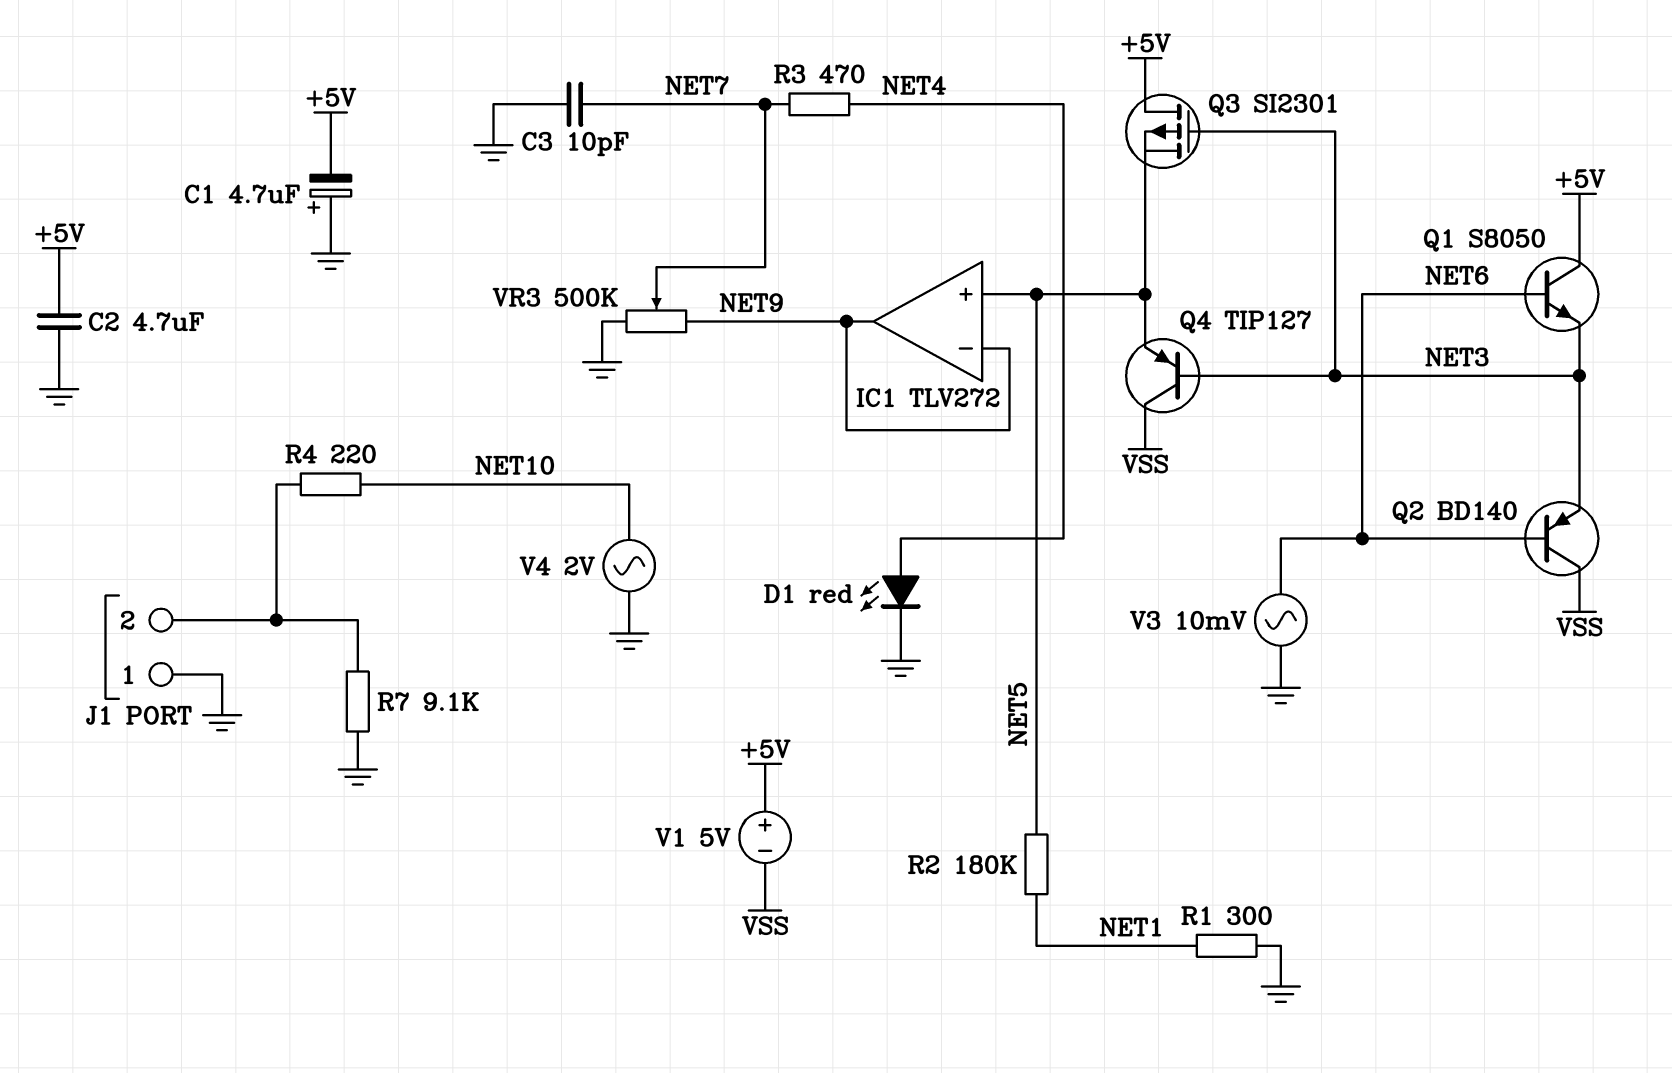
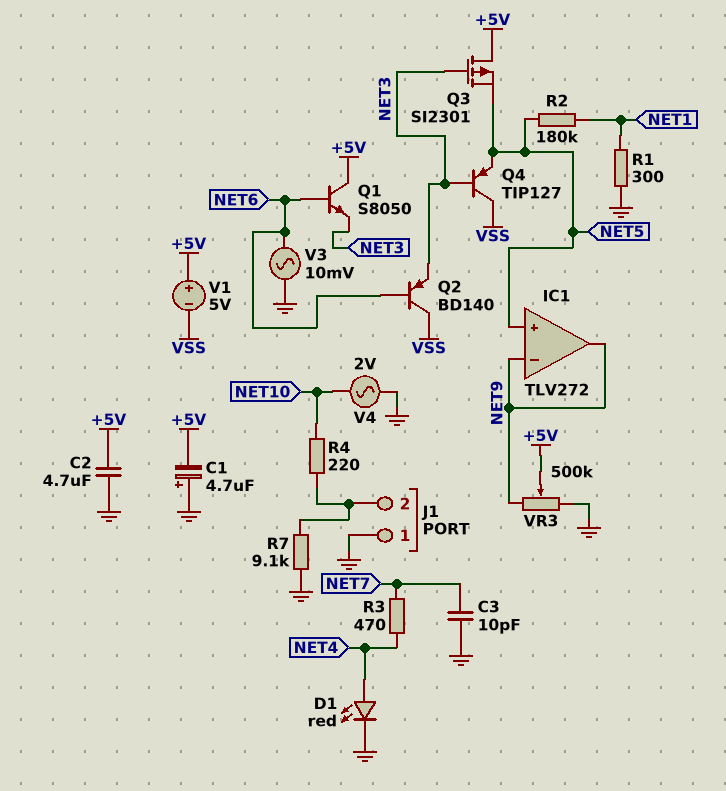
VR3: 500k (GND, NET9, wiper NET7) -> 500k (GND, NET9, wiper +5V)

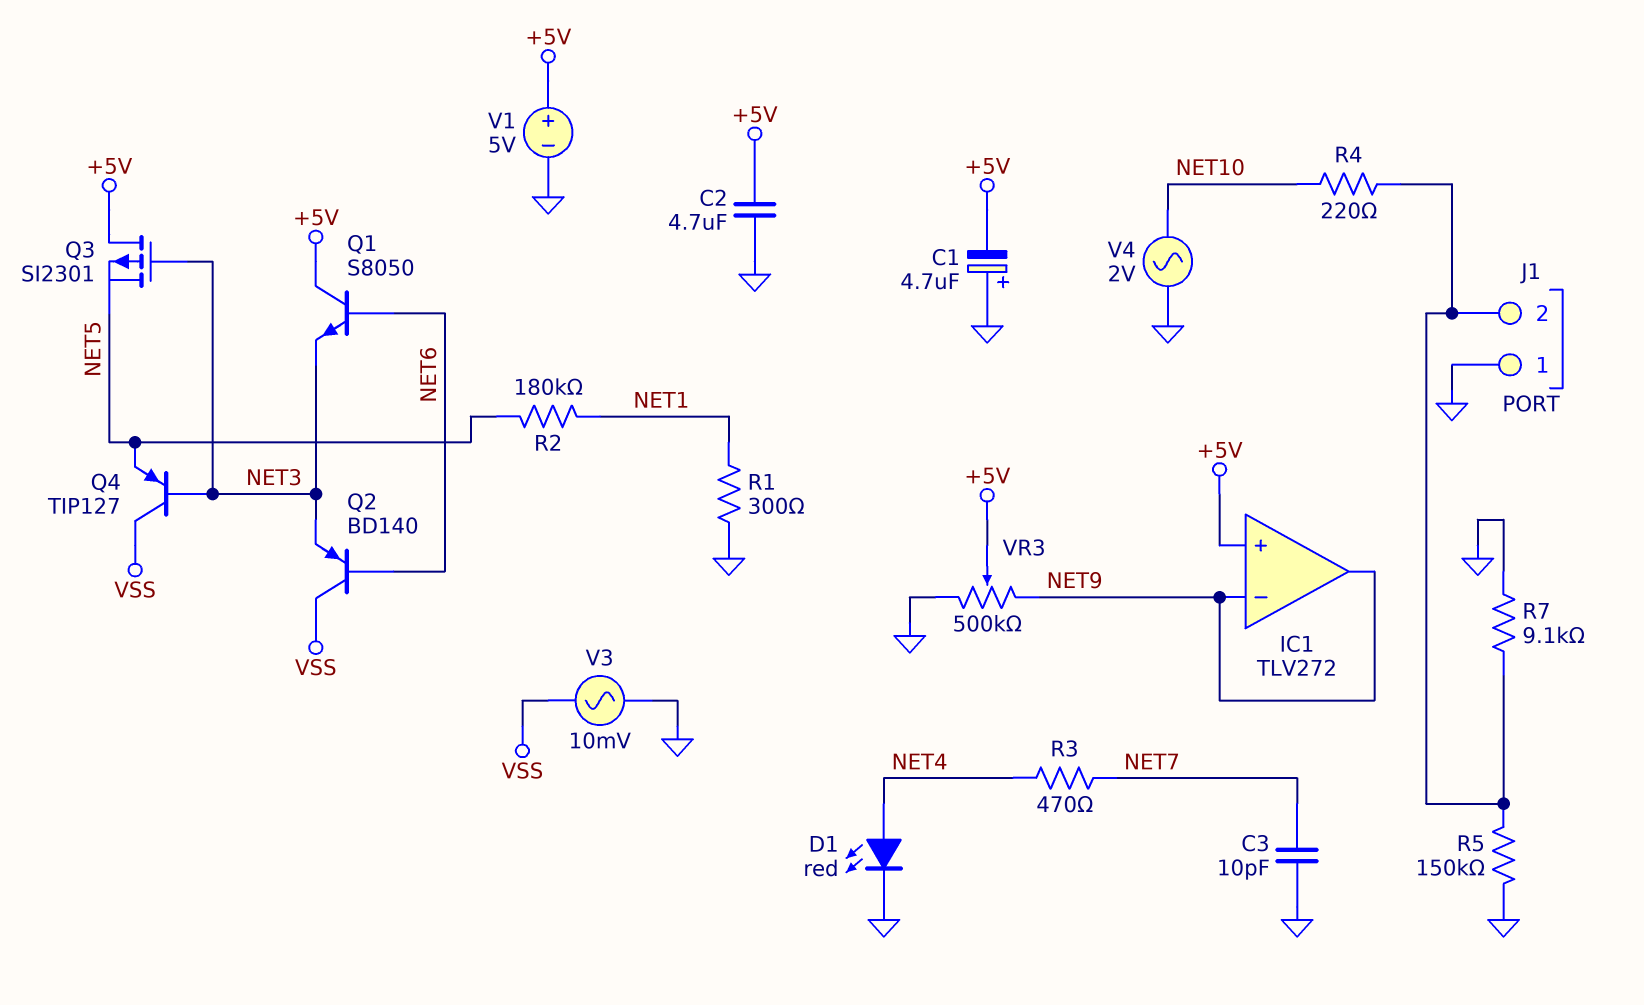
IC1 pin in+: NET5 -> +5V
R5: none -> 150k (GND, J1/2)
V1: 5V (plus +5V, minus VSS) -> 5V (plus +5V, minus GND)
V3: AC 10mV (GND, NET6) -> AC 10mV (GND, VSS)

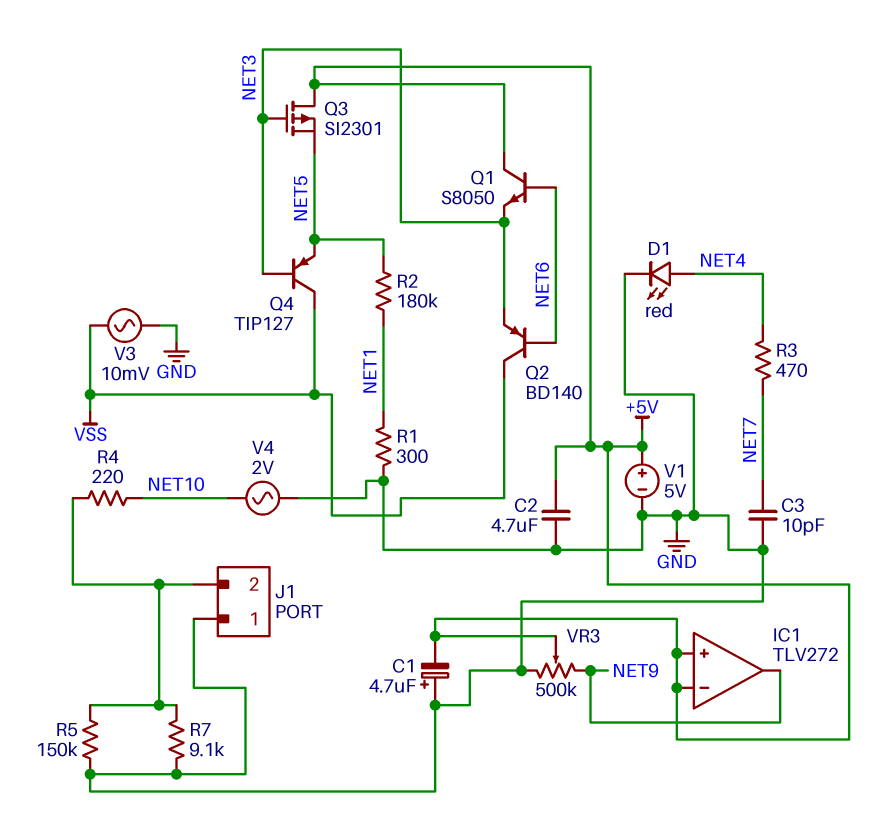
IC1 pin in-: NET9 -> +5V

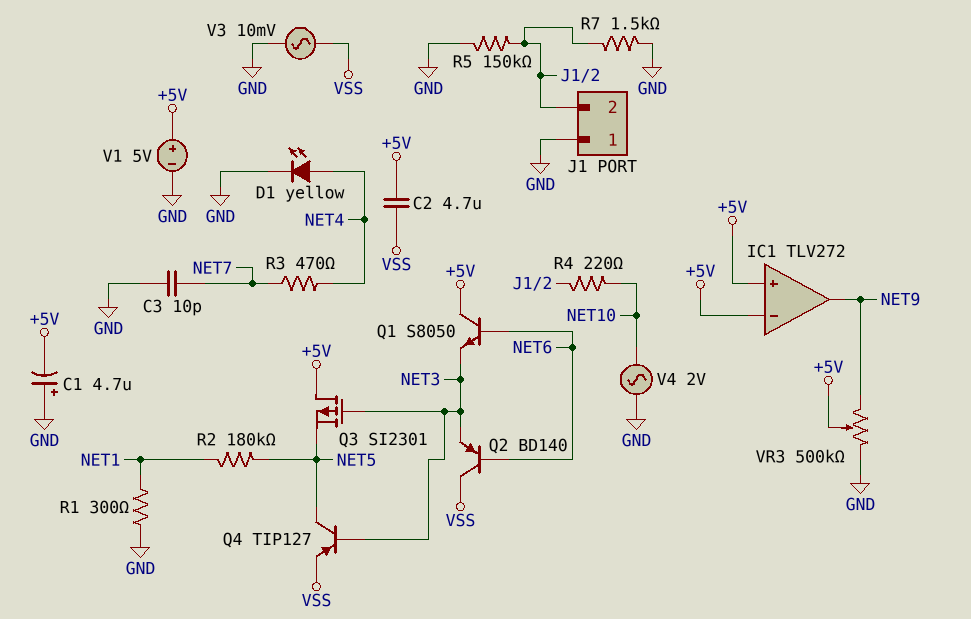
C2: 4.7uF (+5V, GND) -> 4.7uF (+5V, VSS)
D1: LED red (A NET4, K GND) -> LED yellow (A NET4, K GND)
Q4: PNP TIP127 (B NET3, C VSS, E NET5) -> PNP TIP127 (B NET3, C NET5, E VSS)
R7: 9.1k (GND, J1/2) -> 1.5k (GND, J1/2)

